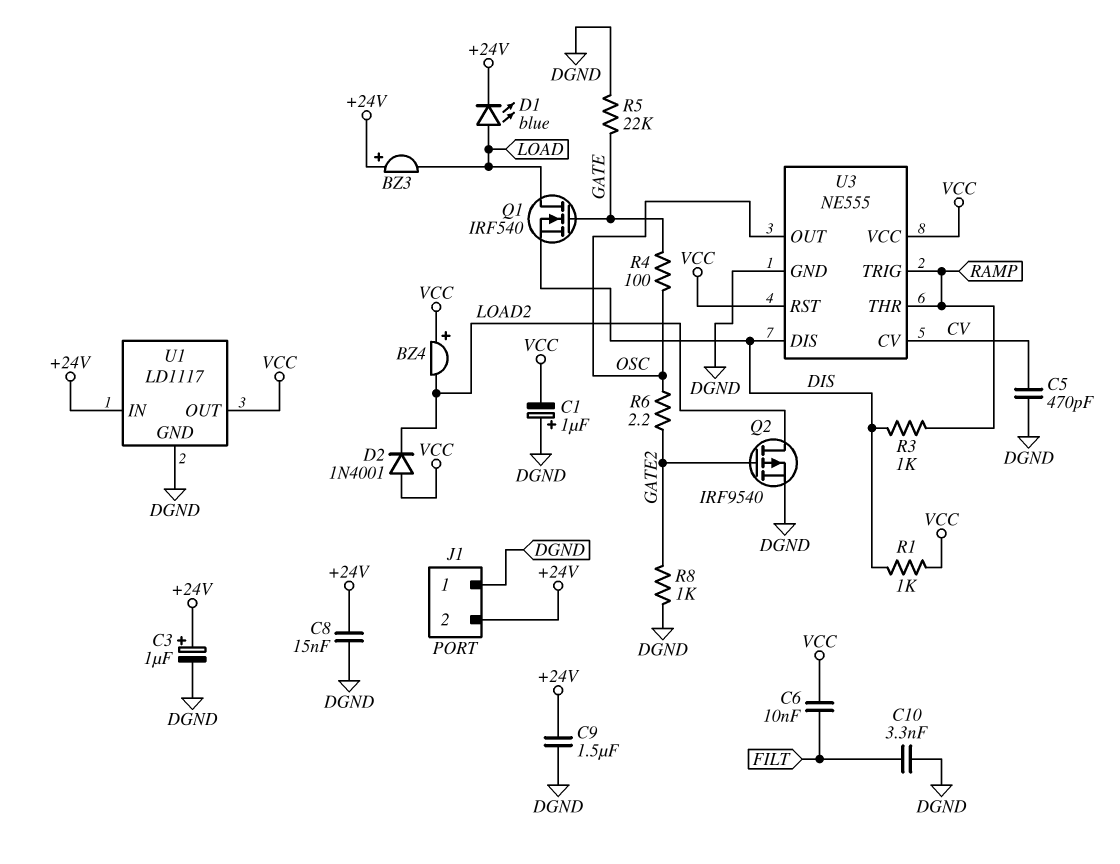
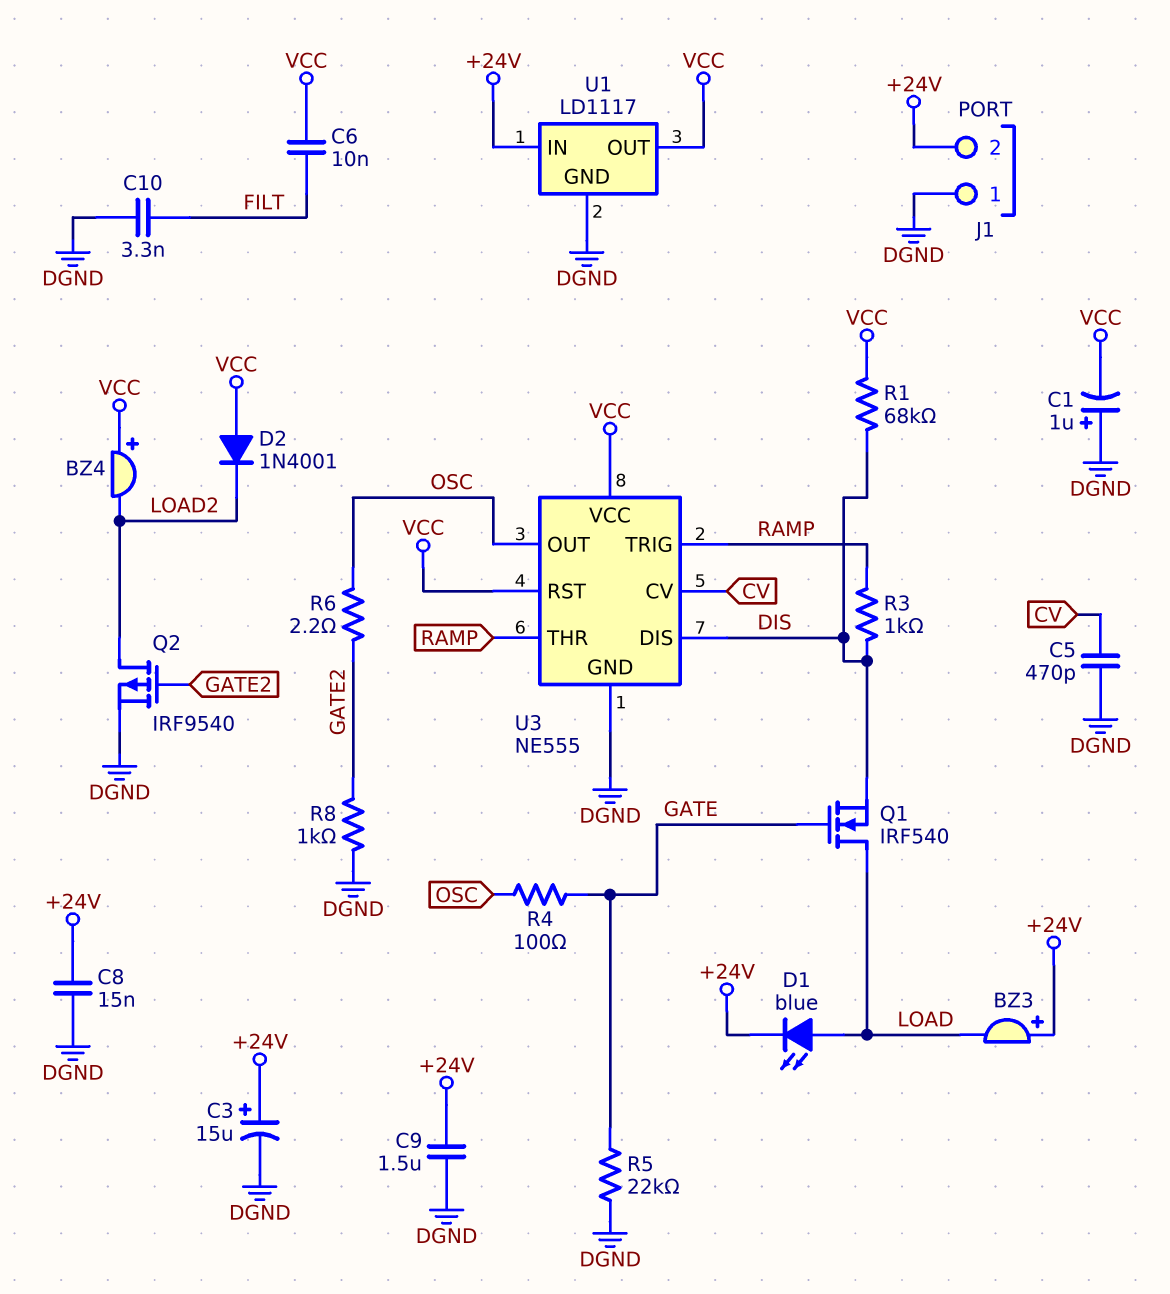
C3: 1uF (plus +24V, minus DGND) -> 15uF (plus +24V, minus DGND)
R1: 1k (DIS, VCC) -> 68k (DIS, VCC)

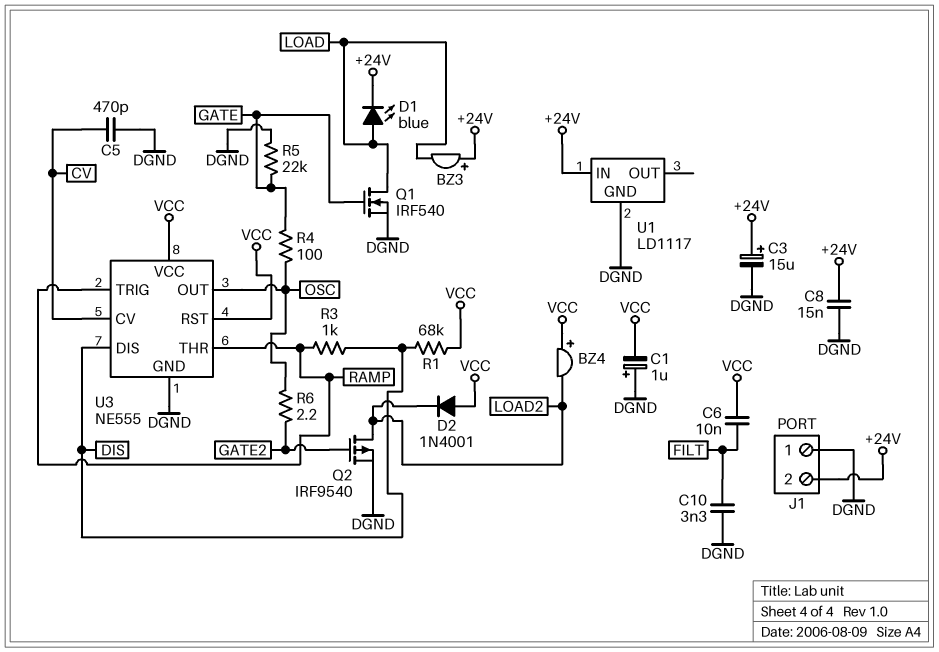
C9: 1.5uF (+24V, DGND) -> none
Q1: NMOS IRF540 (G GATE, D LOAD, S DIS) -> NMOS IRF540 (G GATE, D LOAD, S DGND)
R8: 1k (DGND, GATE2) -> none
U1 pin OUT: VCC -> none

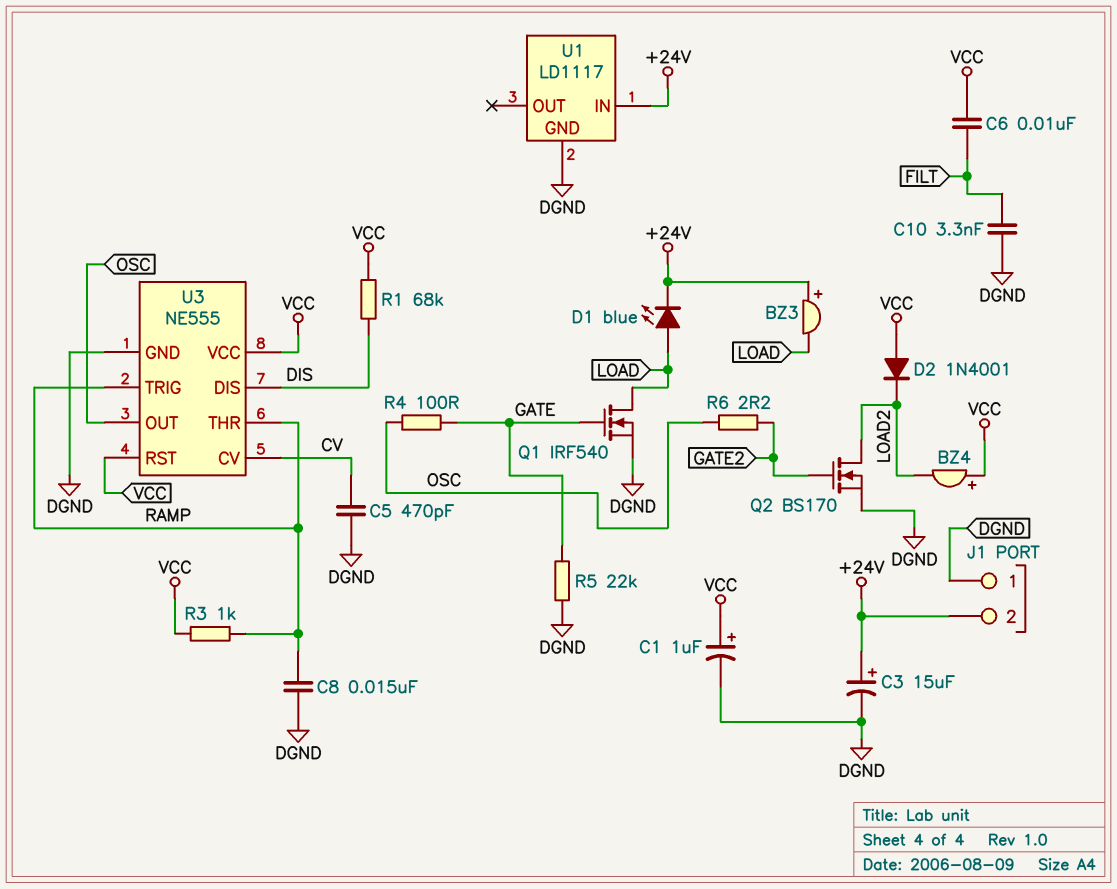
C1: 1uF (plus DGND, minus VCC) -> 1uF (plus VCC, minus DGND)
C8: 15nF (+24V, DGND) -> 15nF (DGND, RAMP)
Q2: PMOS IRF9540 (G GATE2, D LOAD2, S DGND) -> NMOS BS170 (G GATE2, D LOAD2, S DGND)
R3: 1k (DIS, RAMP) -> 1k (RAMP, VCC)

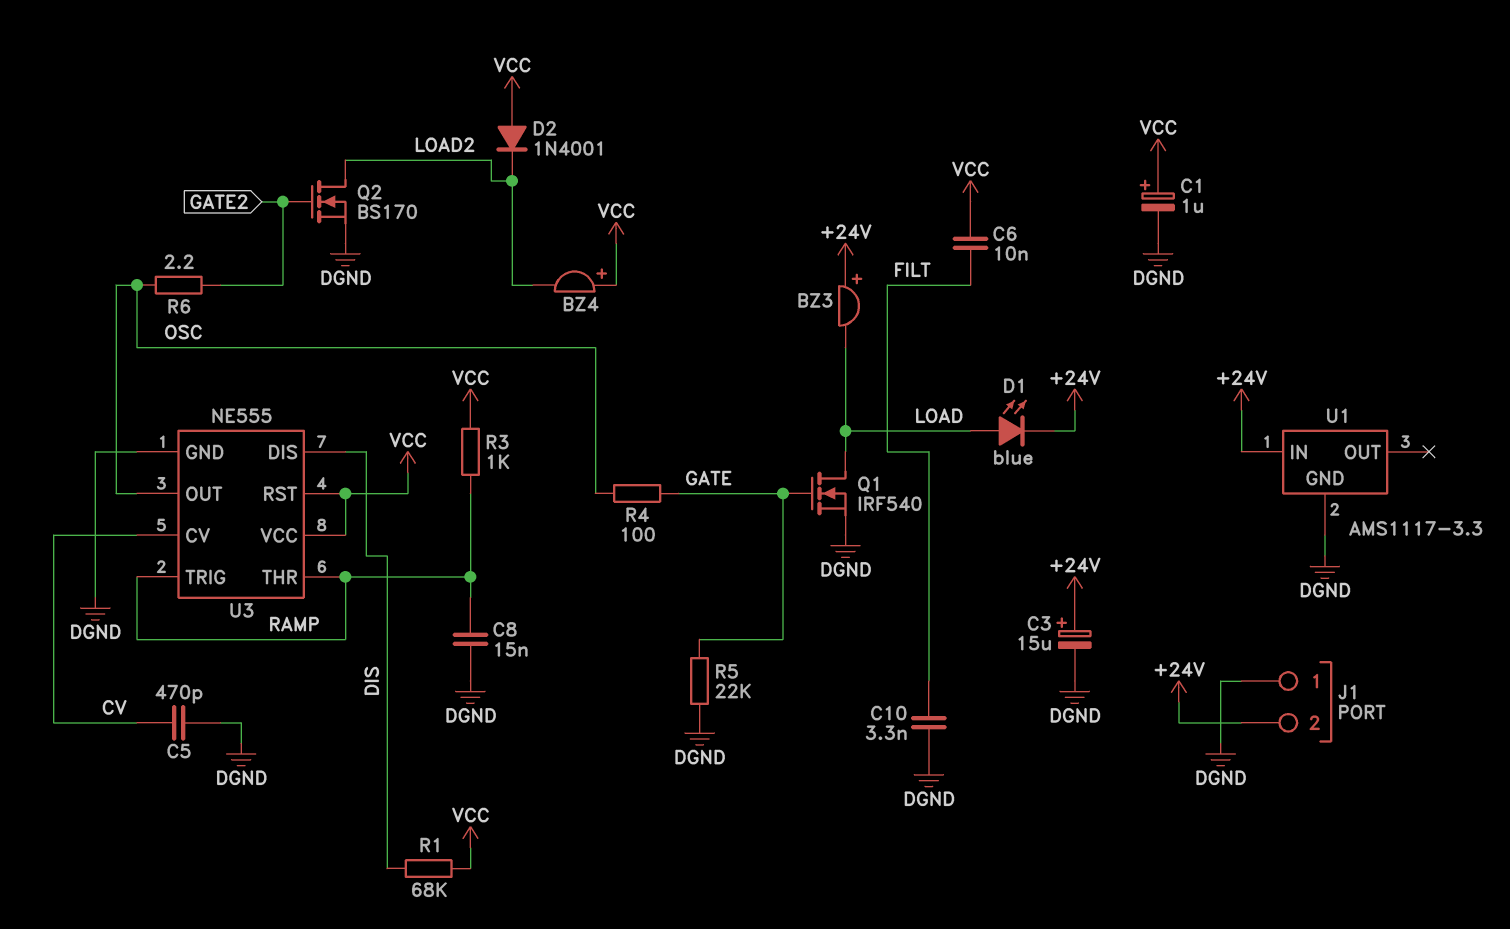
U1: LD1117 -> AMS1117-3.3

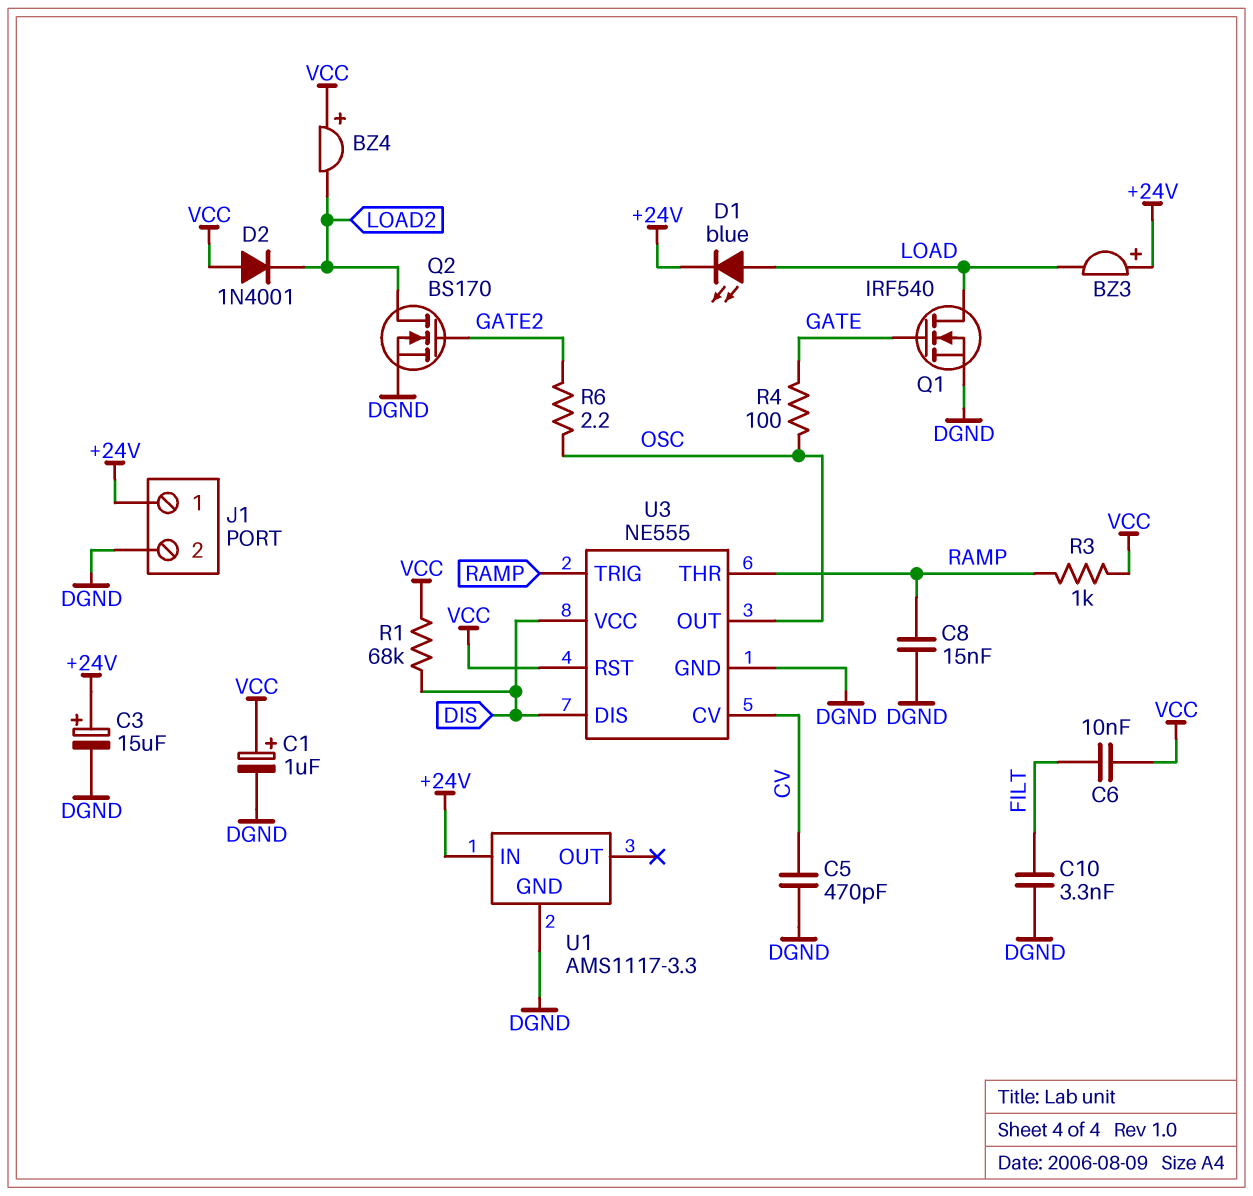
J1 pin 1: DGND -> +24V
J1 pin 2: +24V -> DGND
R5: 22k (DGND, GATE) -> none
U3 pin VCC: VCC -> DIS

